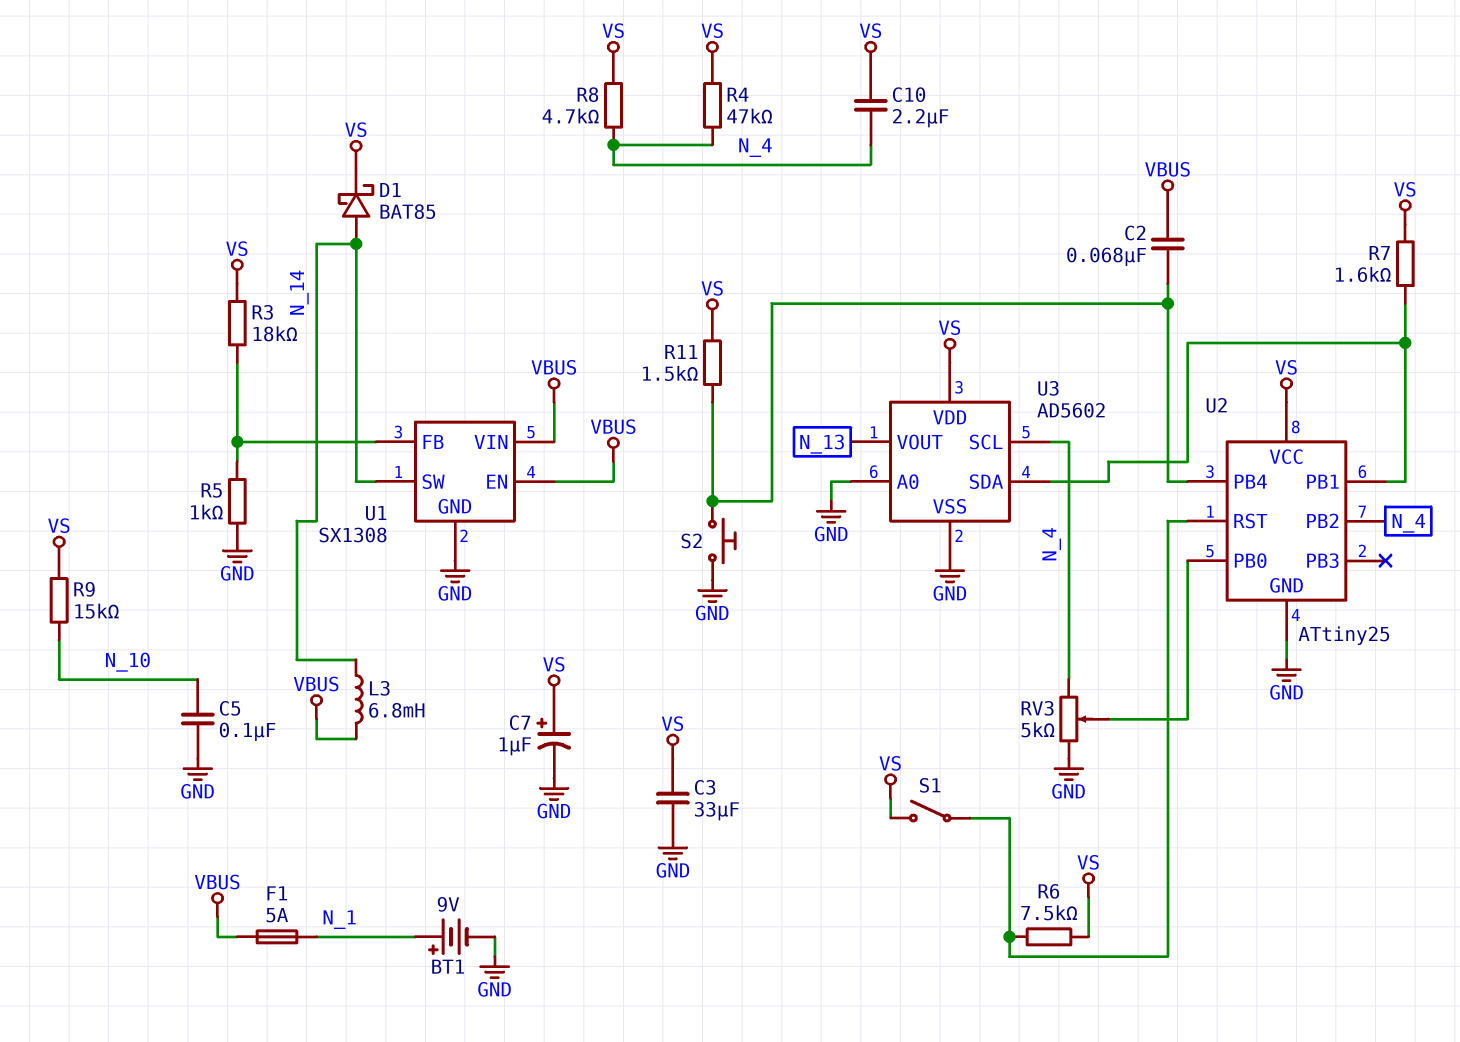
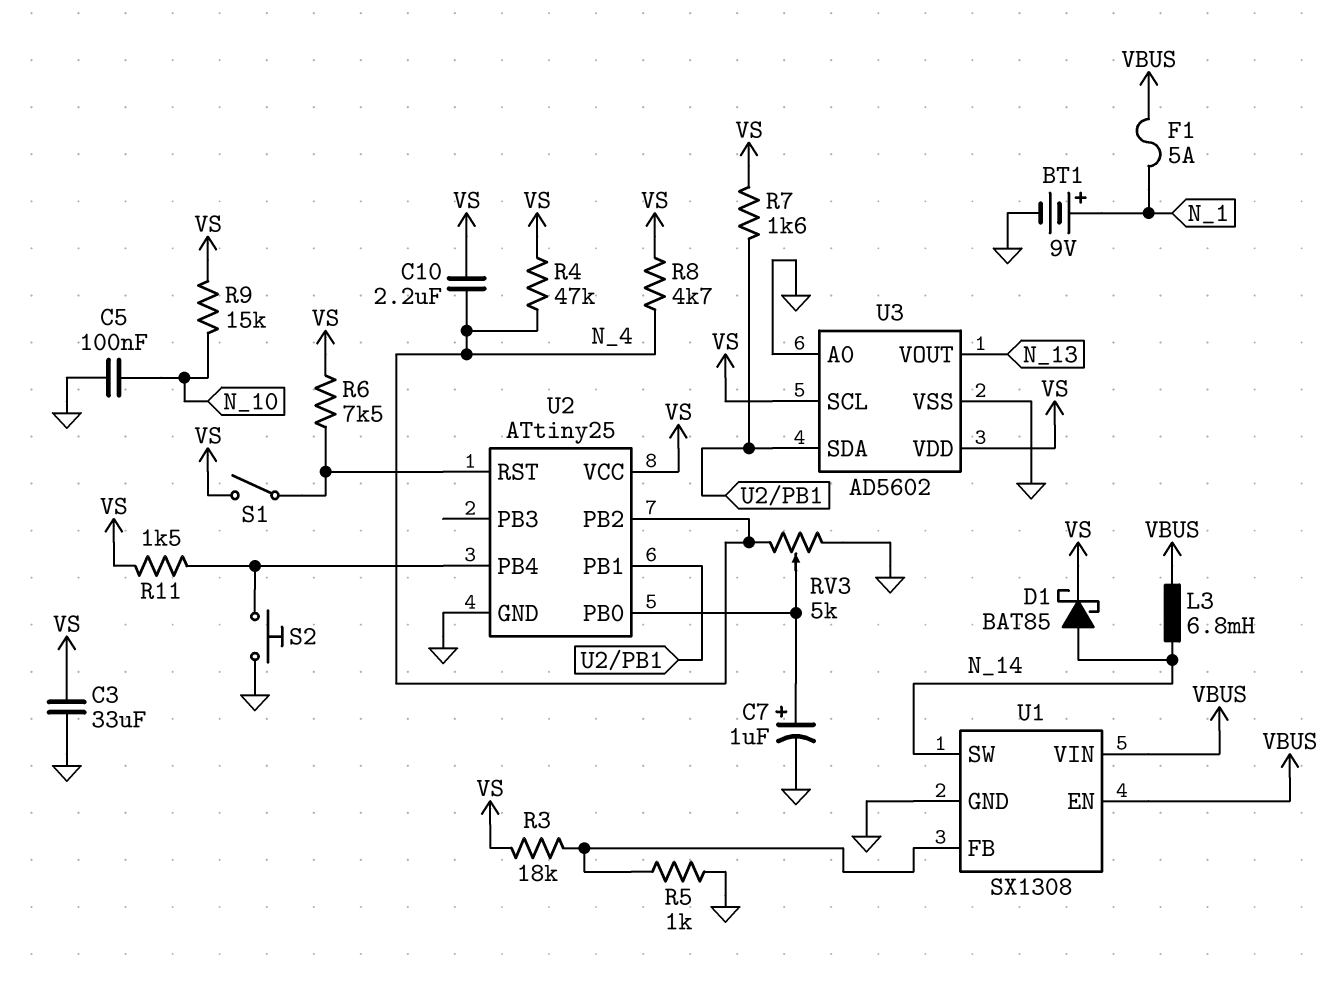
C2: 68nF (U2/PB4, VBUS) -> none
C7: 1uF (plus VS, minus GND) -> 1uF (plus U2/PB0, minus GND)
U3 pin SCL: N_4 -> VS

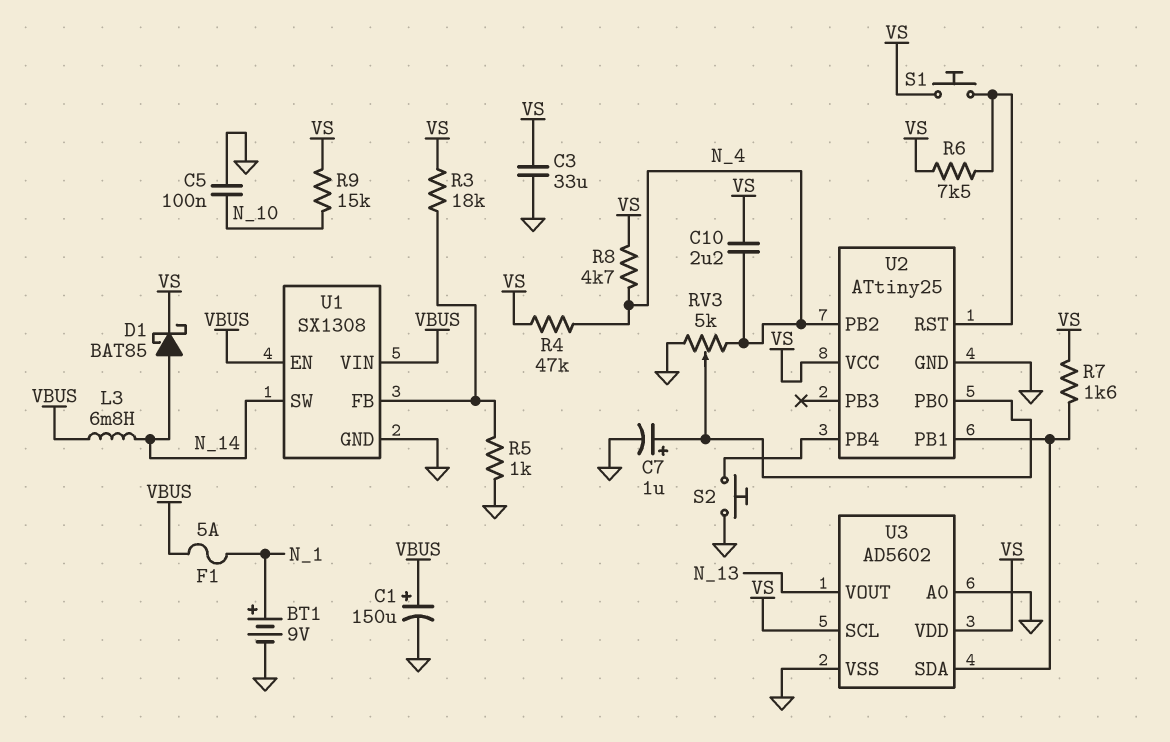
C1: none -> 150uF (plus VBUS, minus GND)
R11: 1.5k (U2/PB4, VS) -> none
S1: switch (U2/RST, VS) -> button (U2/RST, VS)

